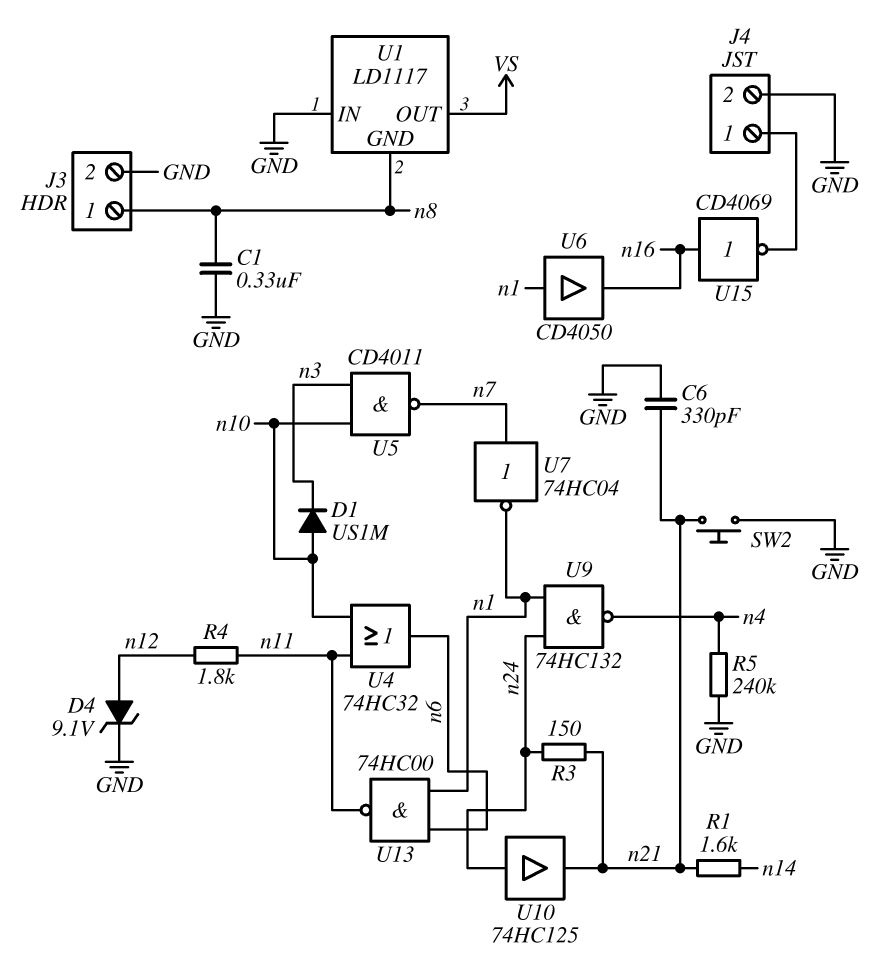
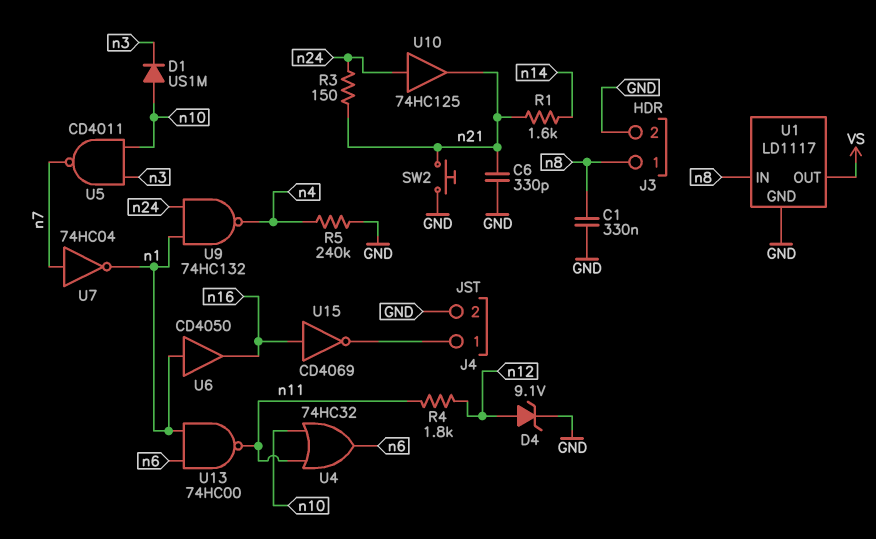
U1 pin GND: n8 -> GND
U1 pin IN: GND -> n8

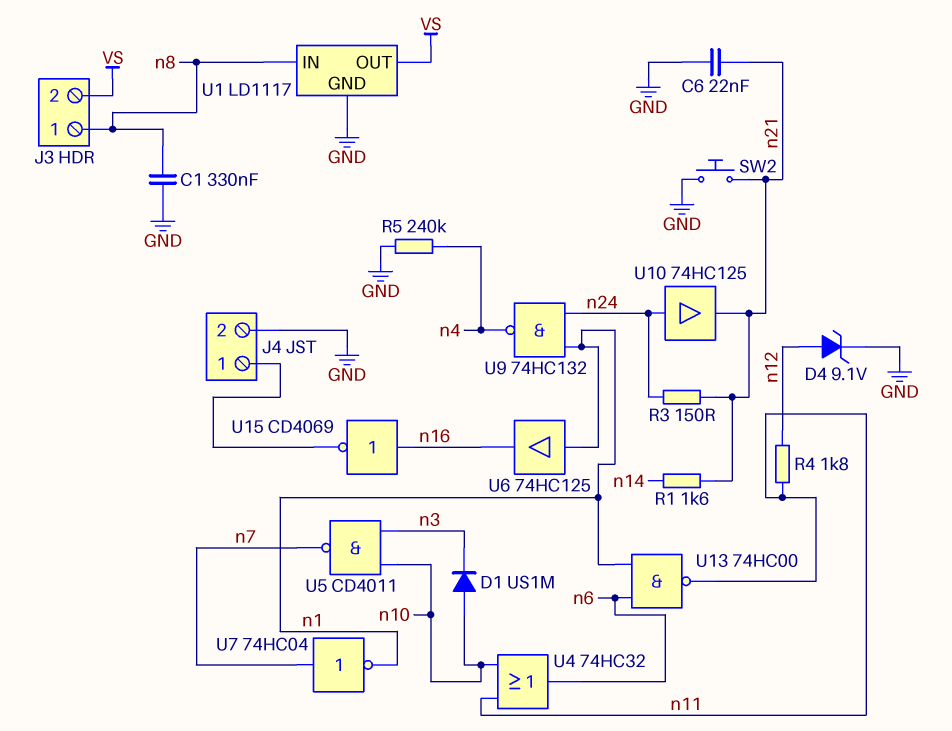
C6: 330pF (GND, n21) -> 22nF (GND, n21)
J3 pin 2: GND -> VS
U6: buffer CD4050 (in n1, out n16) -> buffer 74HC125 (in n1, out n16)

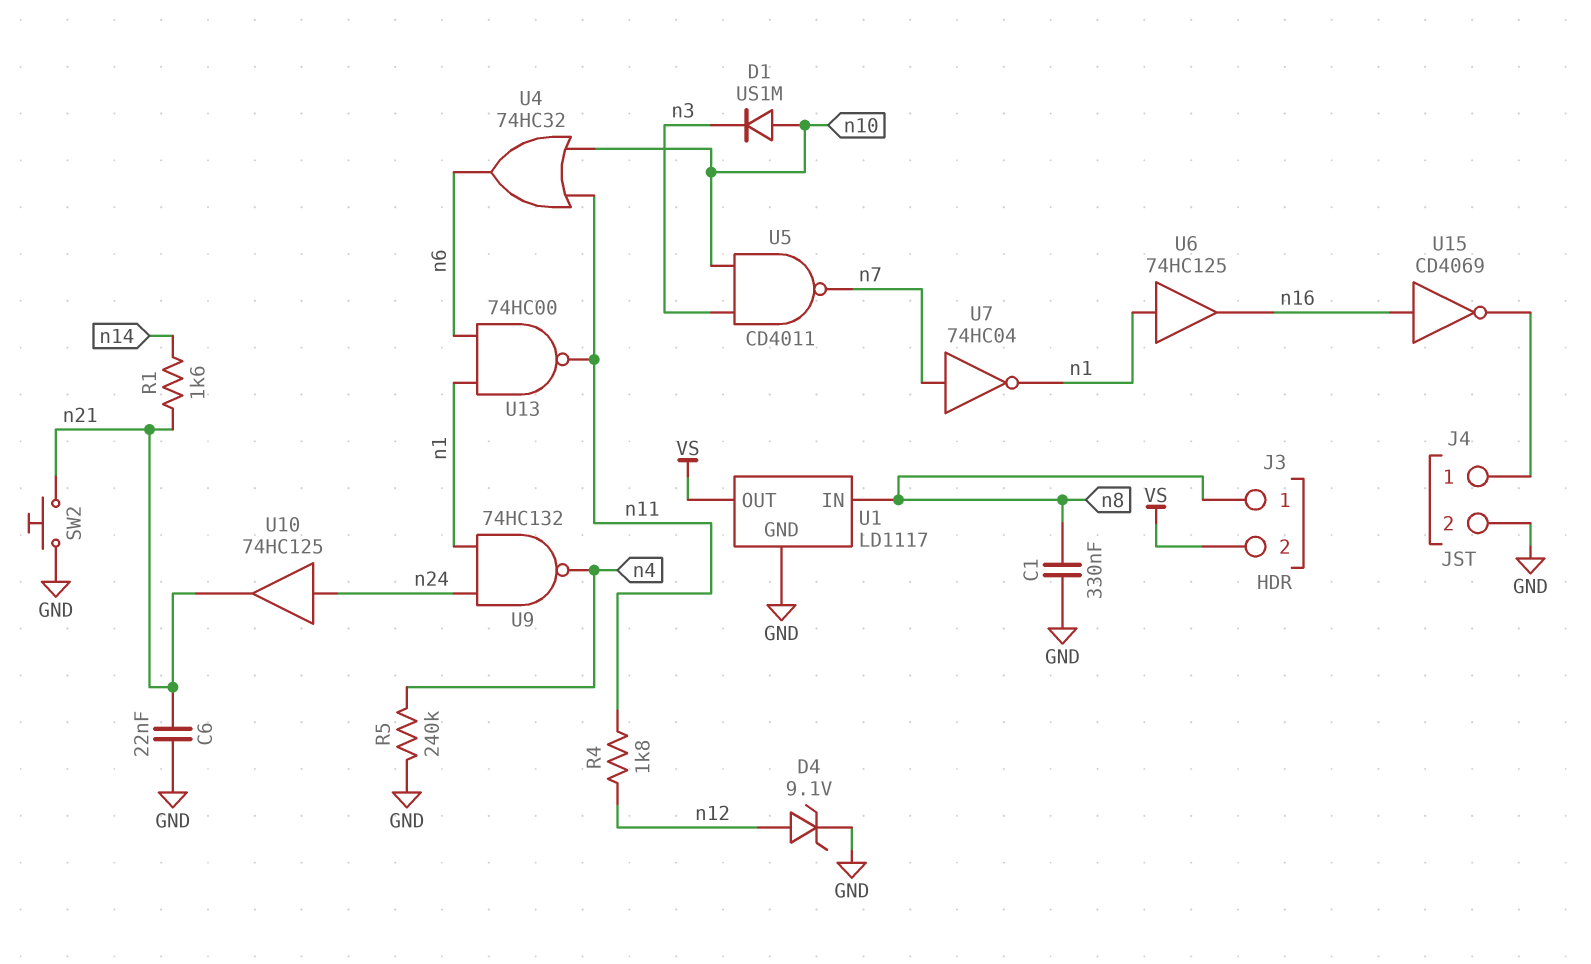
R3: 150 (n21, n24) -> none

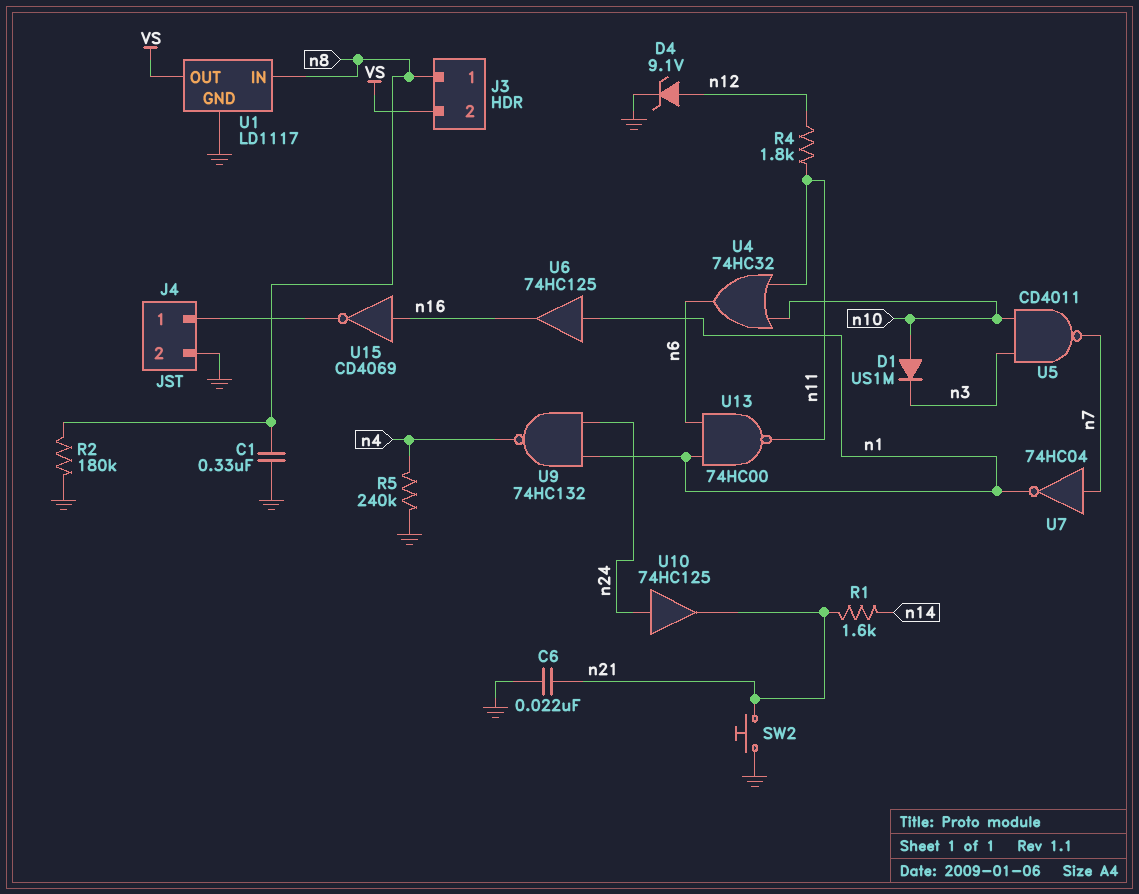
R2: none -> 180k (GND, n8)

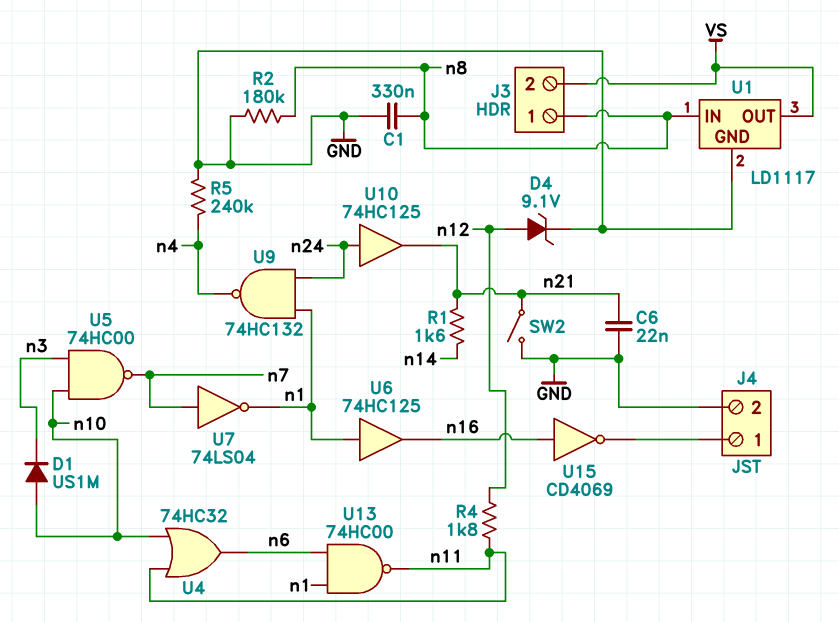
SW2: button (GND, n21) -> switch (GND, n21)
U5: NAND CD4011 (in n3, in n10, out n7) -> NAND 74HC00 (in n3, in n10, out n7)
U7: NOT 74HC04 (in n7, out n1) -> NOT 74LS04 (in n7, out n1)

